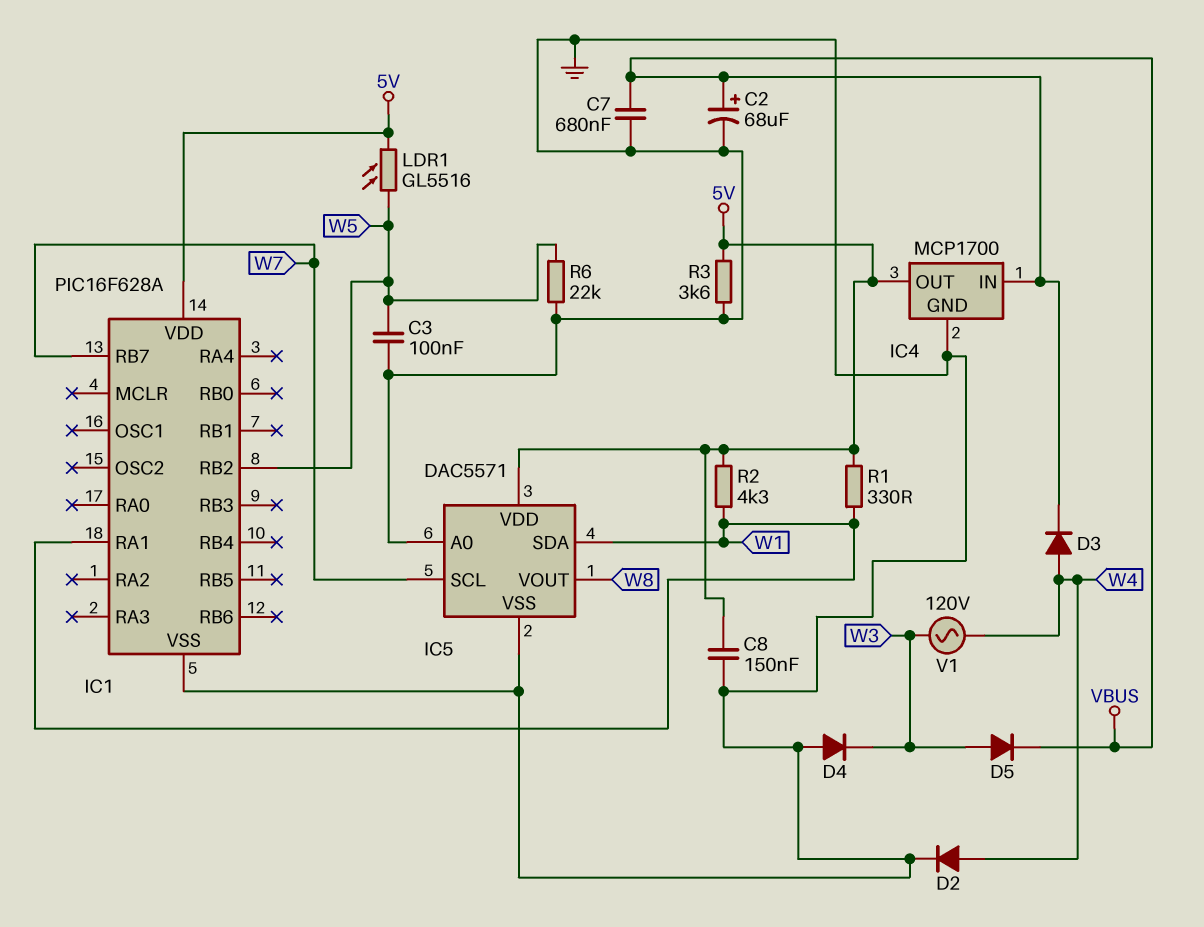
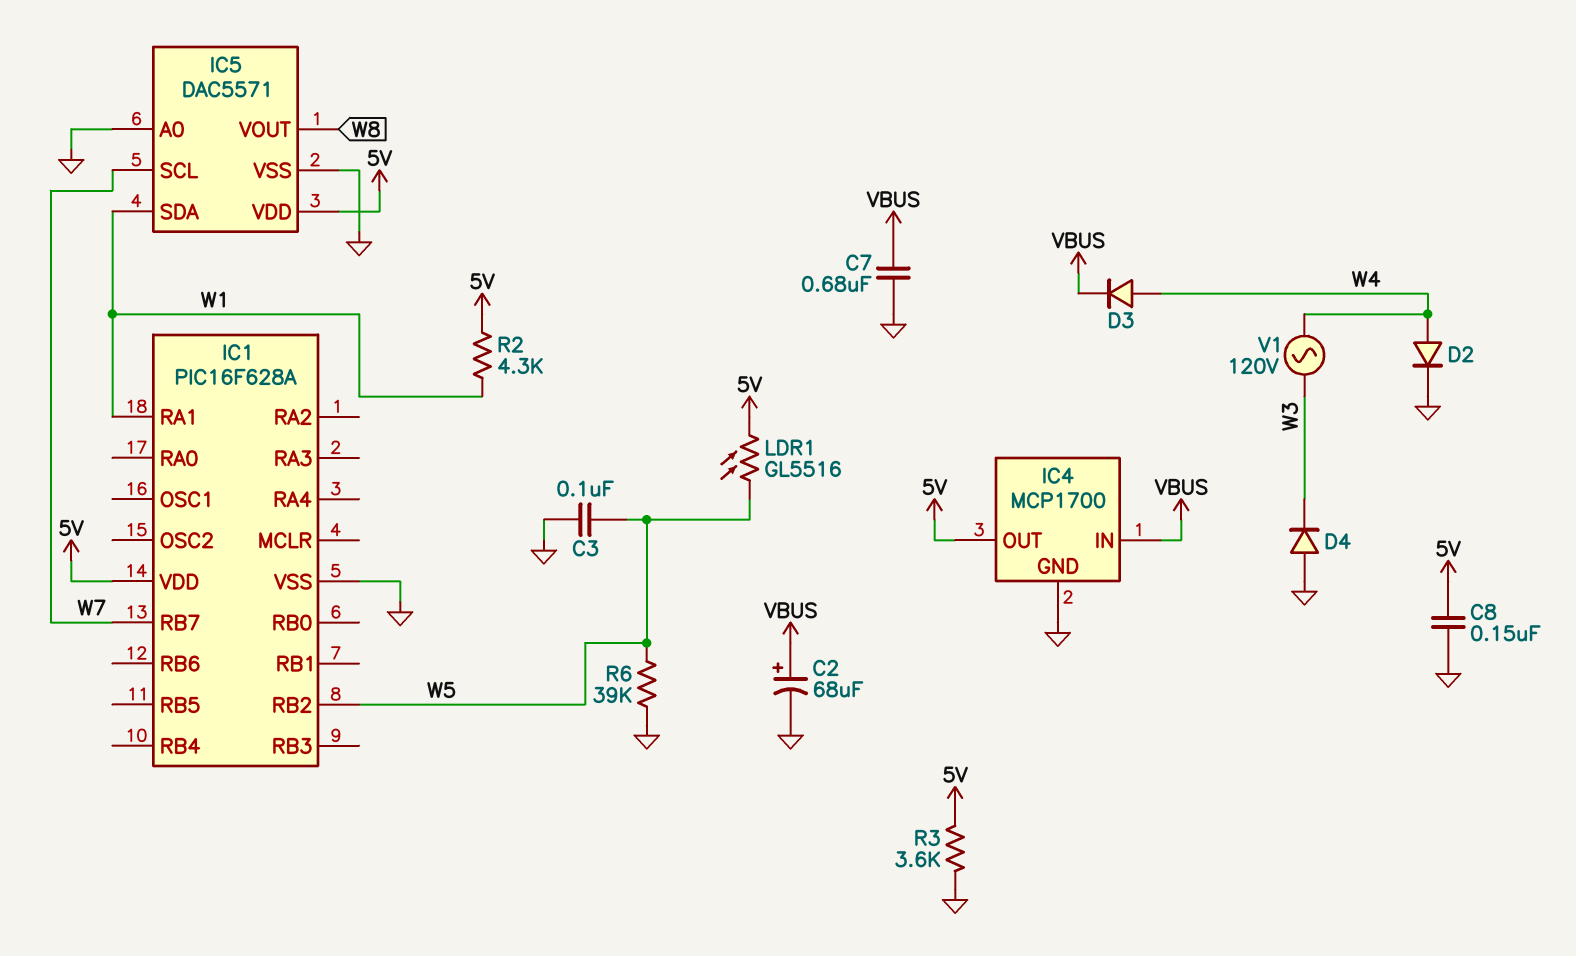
D5: diode (A W3, K VBUS) -> none
R1: 330 (5V, W1) -> none
R6: 22k (GND, W5) -> 39k (GND, W5)

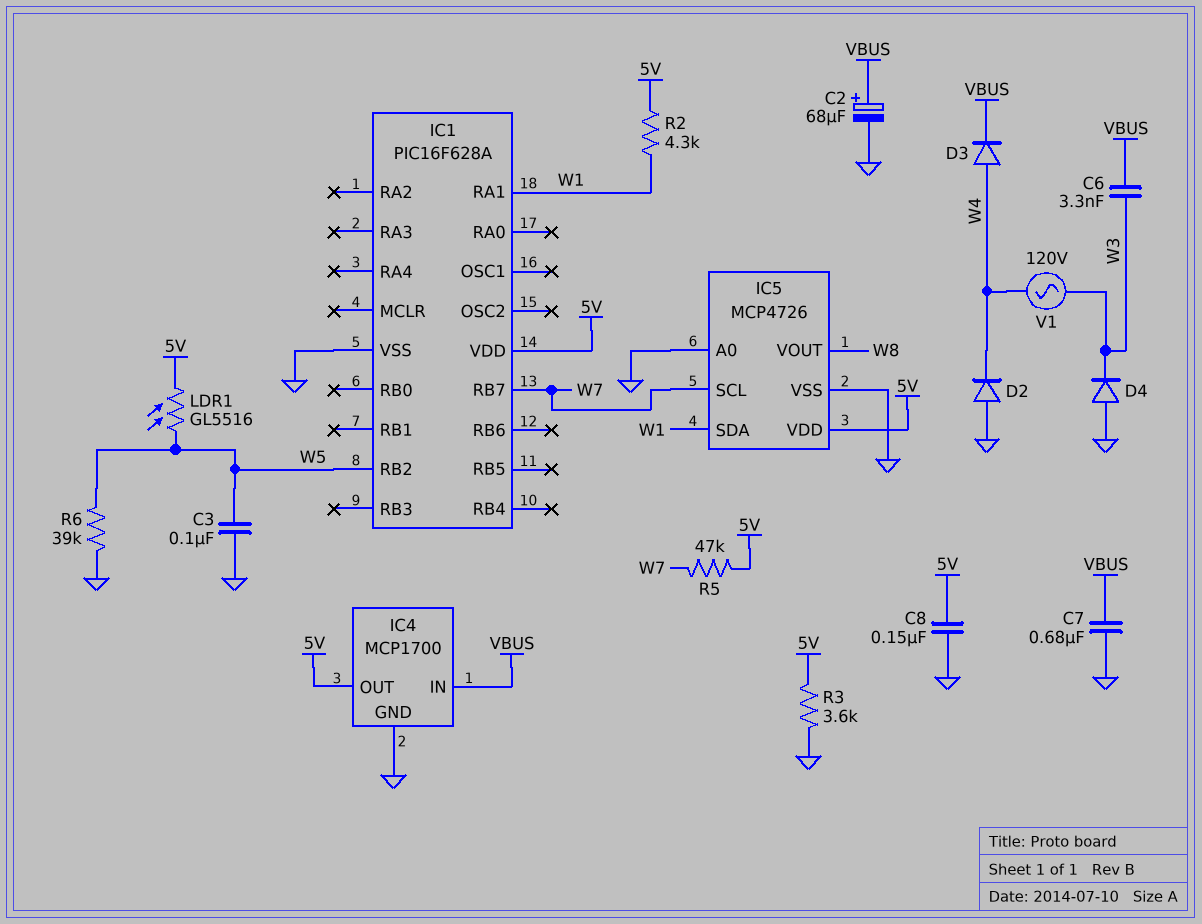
C6: none -> 3.3nF (VBUS, W3)
D2: diode (A W4, K GND) -> diode (A GND, K W4)
IC5: DAC5571 -> MCP4726
R5: none -> 47k (5V, W7)

